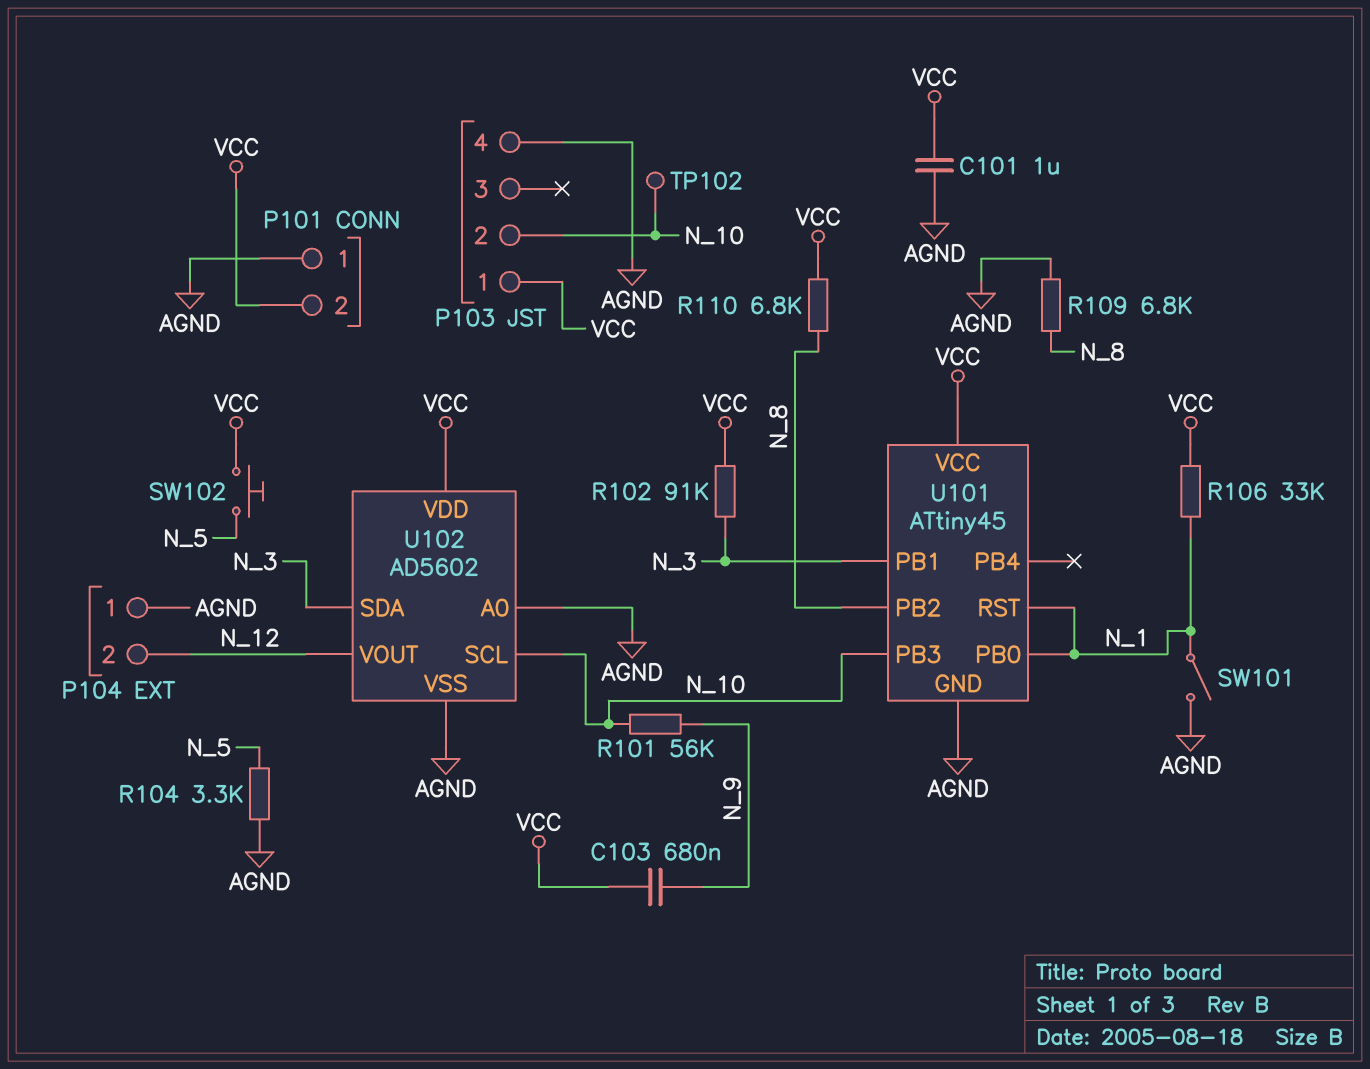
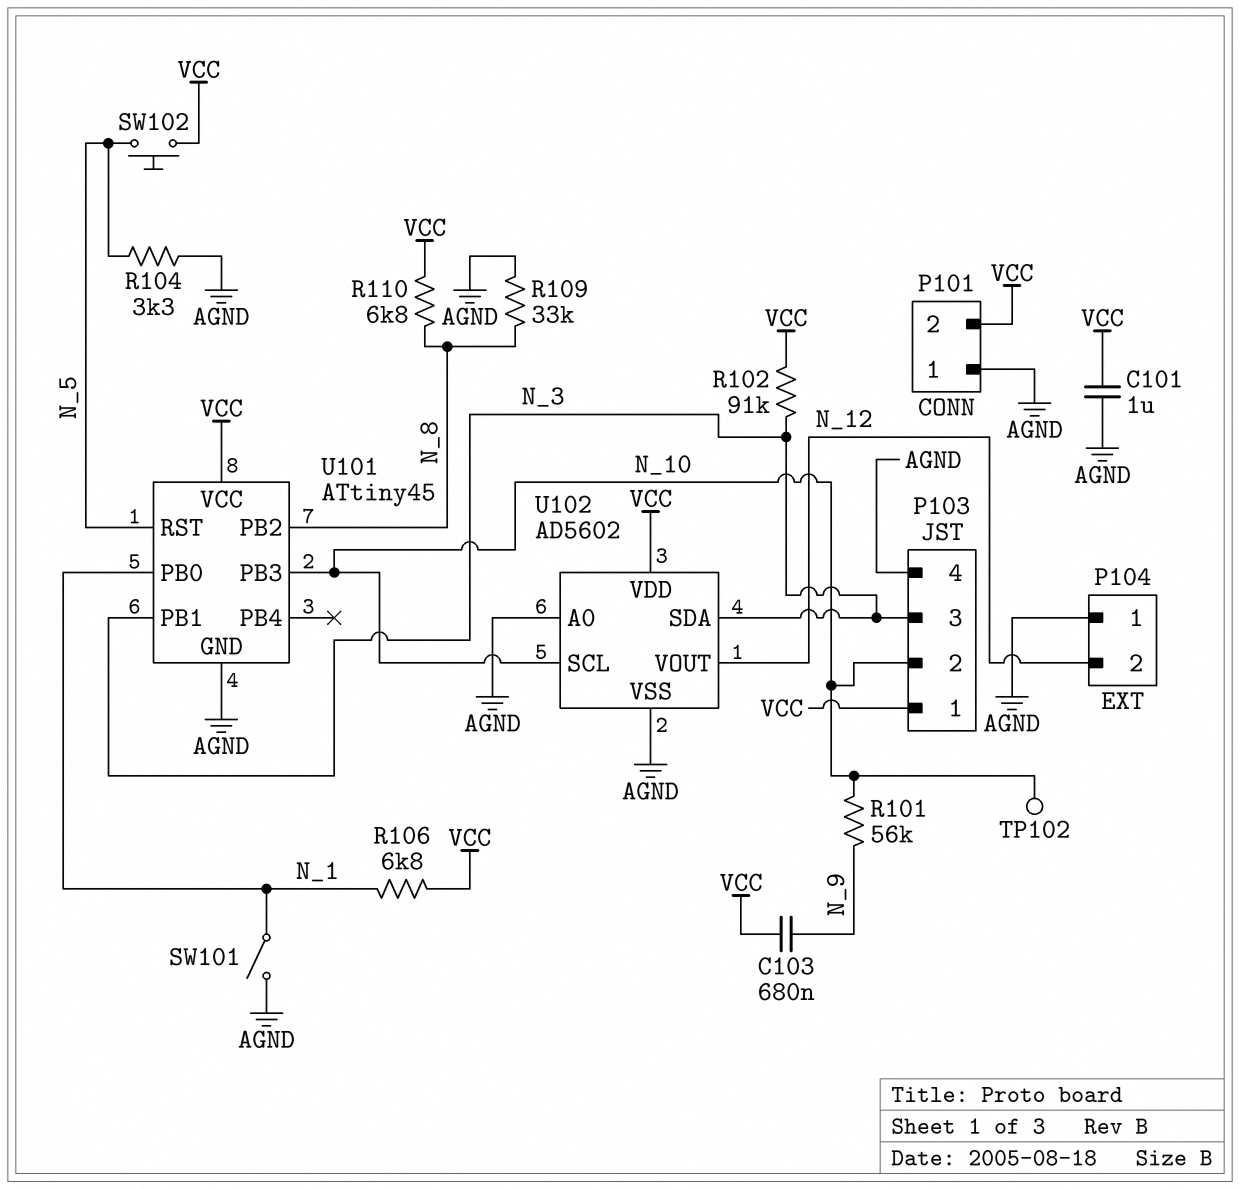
P103 pin 3: none -> N_3
R106: 33k (N_1, VCC) -> 6.8k (N_1, VCC)
R109: 6.8k (AGND, N_8) -> 33k (AGND, N_8)
U101 pin RST: N_1 -> N_5

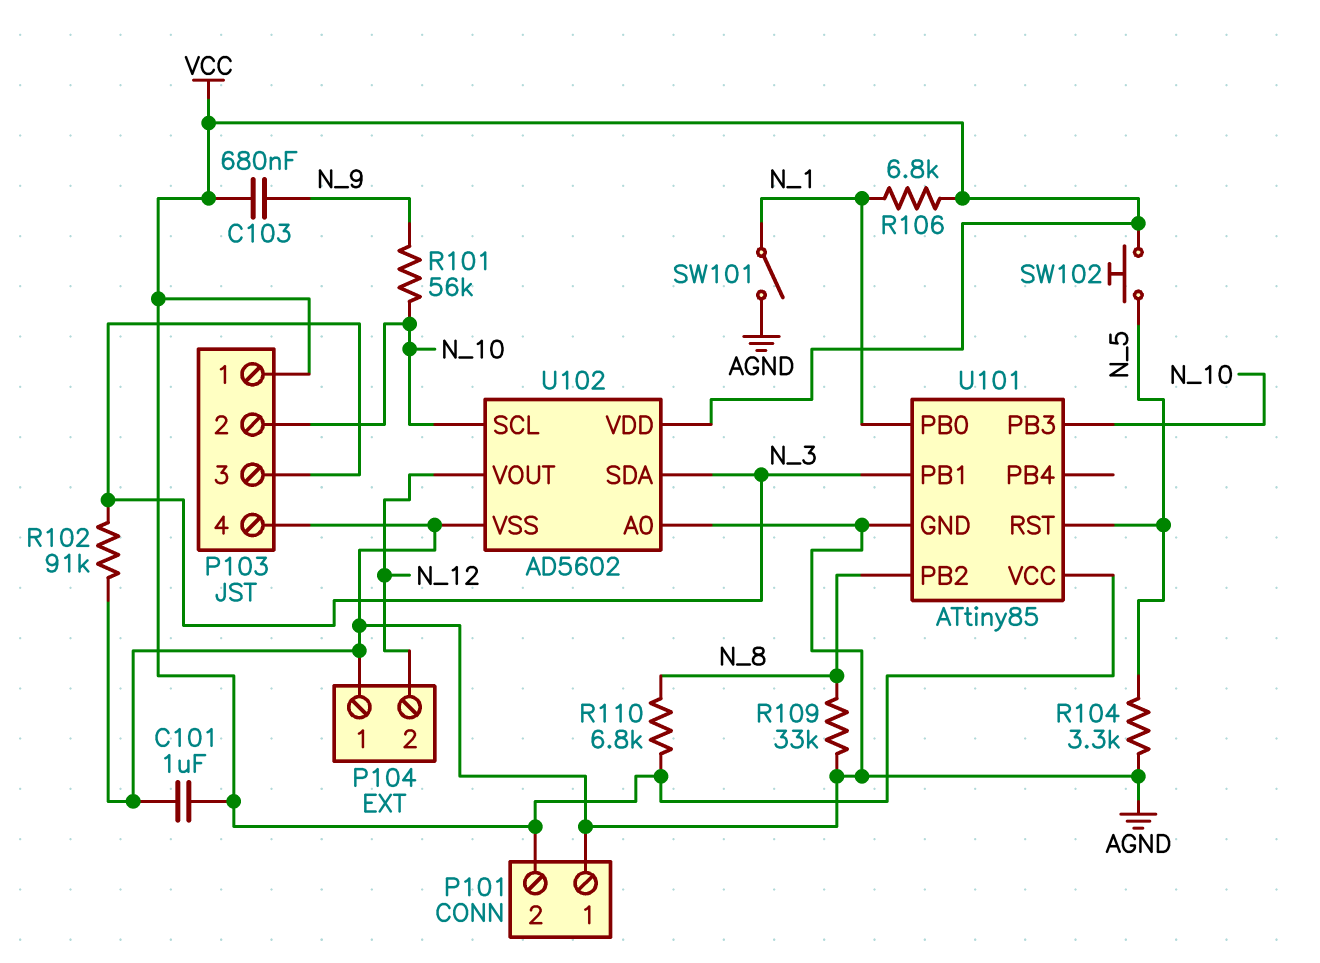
R102: 91k (N_3, VCC) -> 91k (AGND, N_3)
TP102: test point (N_10) -> none
U101: ATtiny45 -> ATtiny85

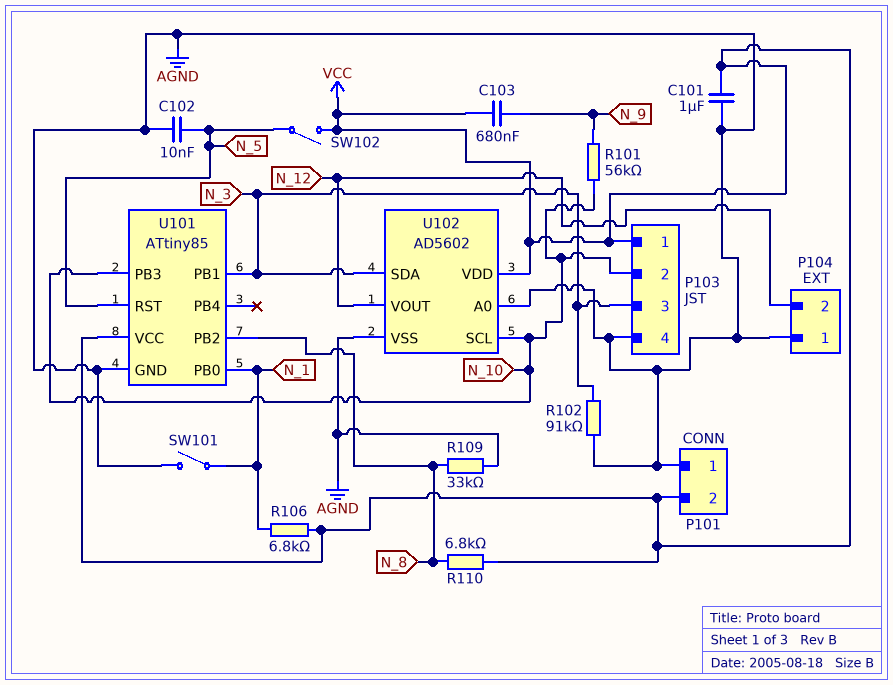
C102: none -> 10nF (AGND, N_5)
R104: 3.3k (AGND, N_5) -> none
SW102: button (N_5, VCC) -> switch (N_5, VCC)

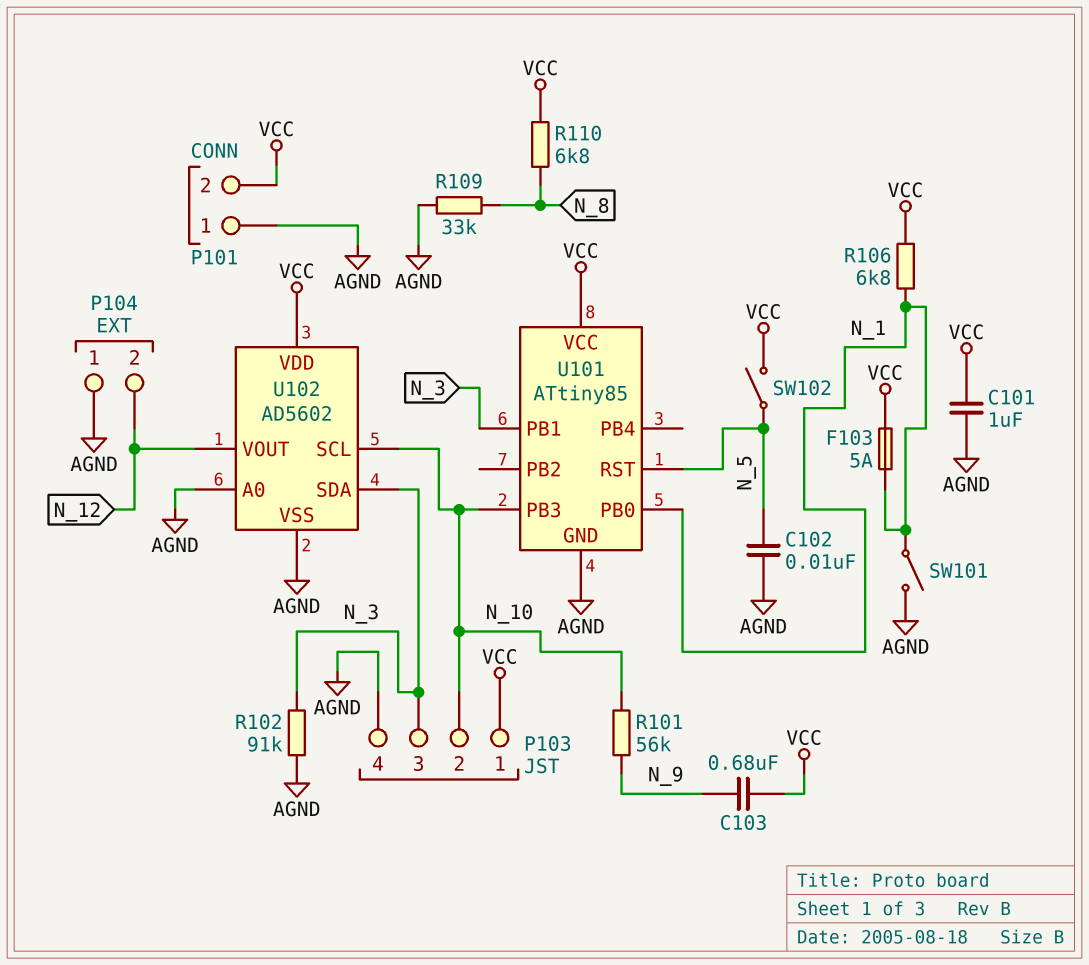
F103: none -> 5A (N_1, VCC)
U101 pin PB2: N_8 -> none

